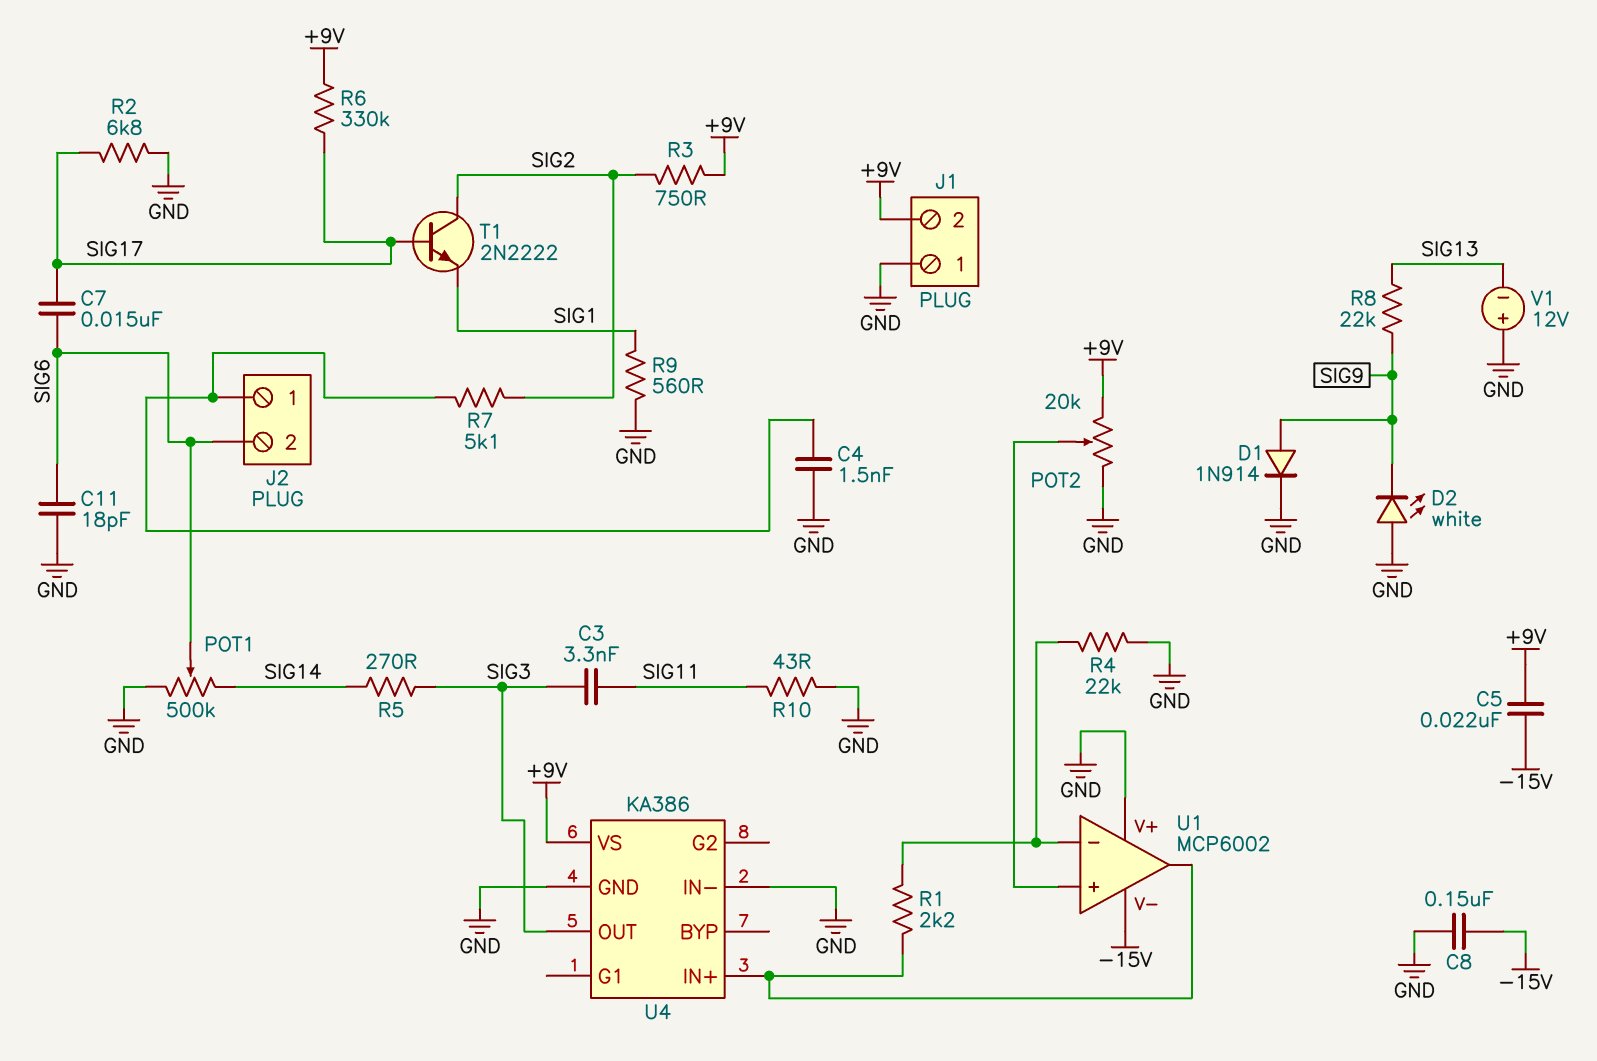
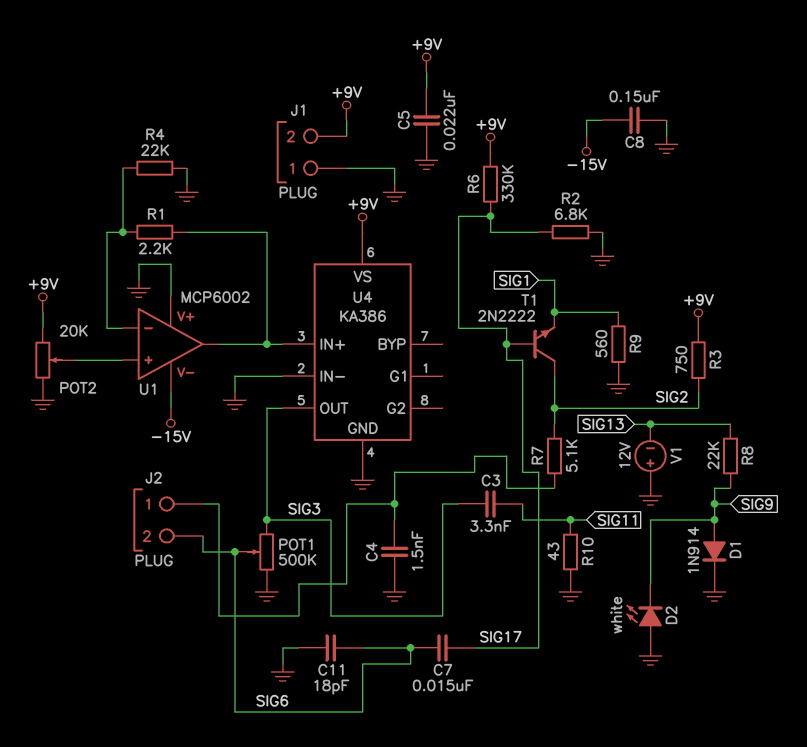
C5: 22nF (+9V, -15V) -> 22nF (+9V, GND)
POT1: 500k (GND, SIG14, wiper SIG6) -> 500k (GND, SIG3, wiper SIG6)
R5: 270 (SIG3, SIG14) -> none

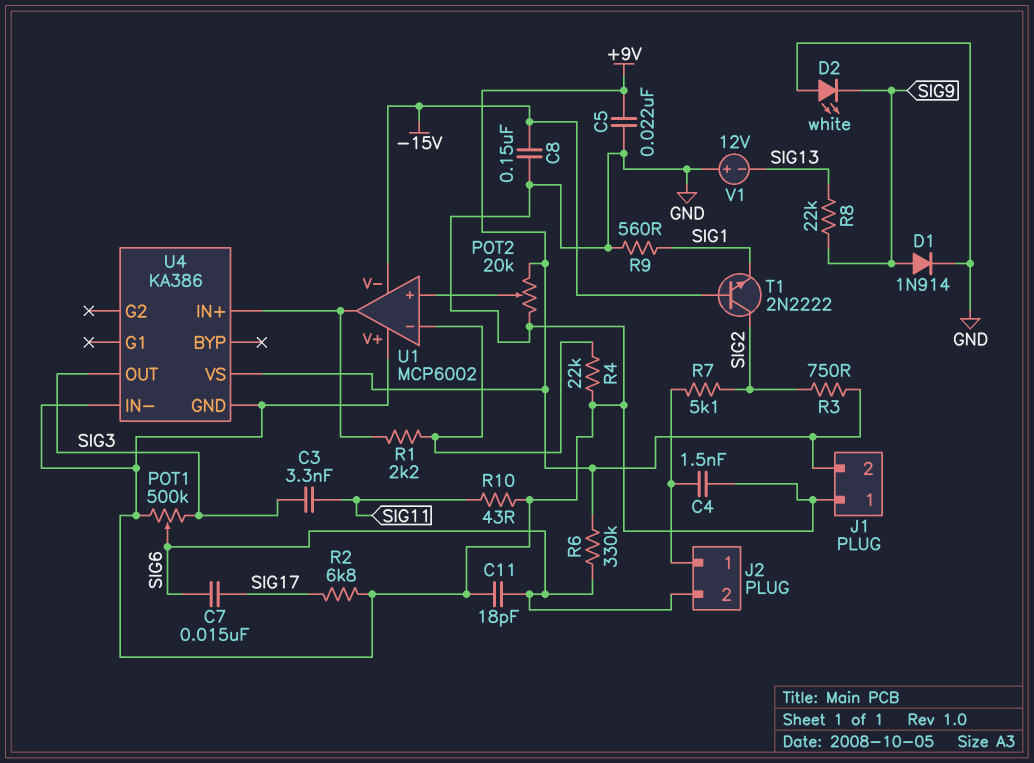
R6: 330k (+9V, SIG17) -> 330k (+9V, SIG6)
T1: NPN 2N2222 (B SIG17, C SIG2, E SIG1) -> NPN 2N2222 (B -15V, C SIG2, E SIG1)

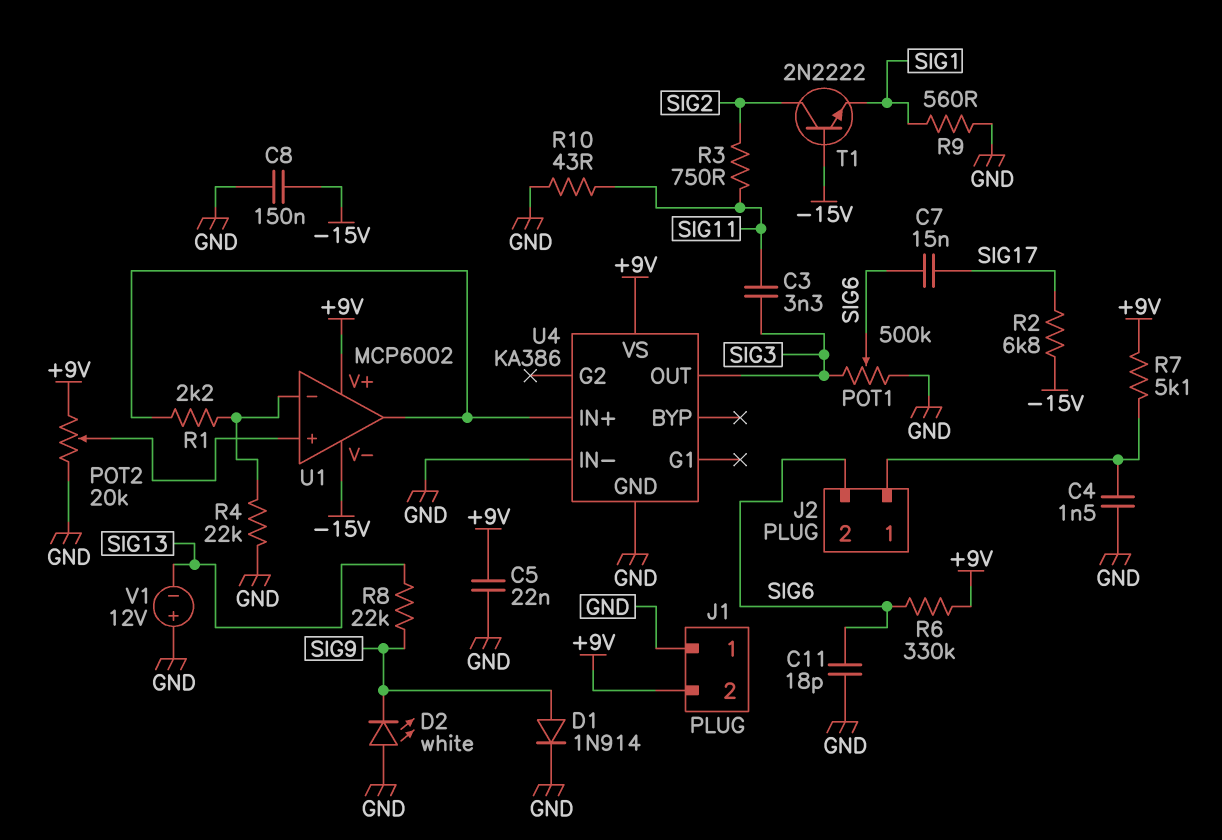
R2: 6.8k (GND, SIG17) -> 6.8k (-15V, SIG17)
R3: 750 (+9V, SIG2) -> 750 (SIG2, SIG11)
R7: 5.1k (J2/1, SIG2) -> 5.1k (+9V, J2/1)
U1 pin V+: GND -> +9V

